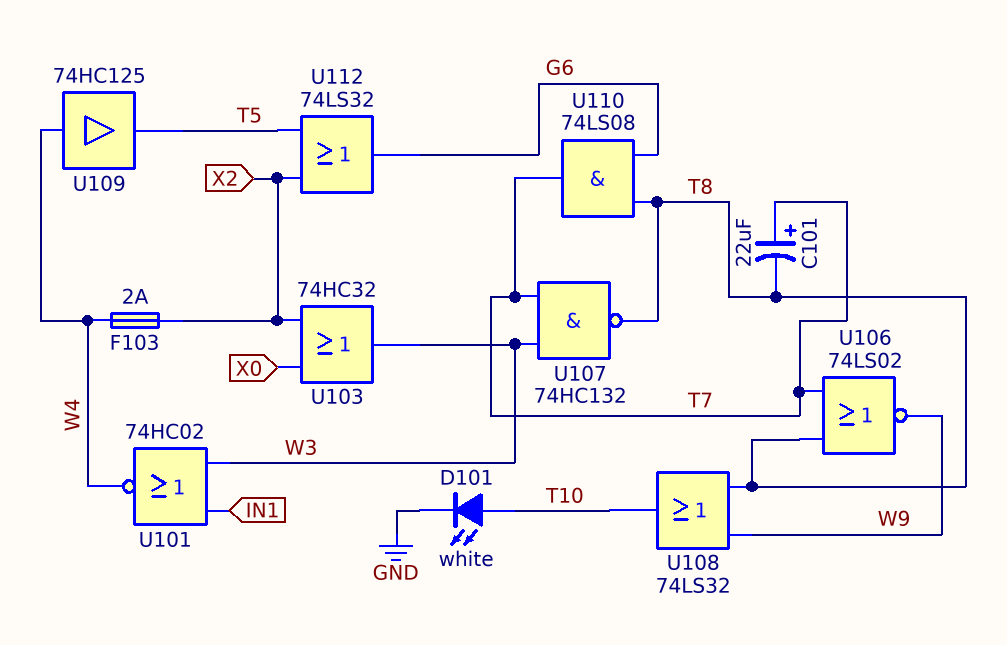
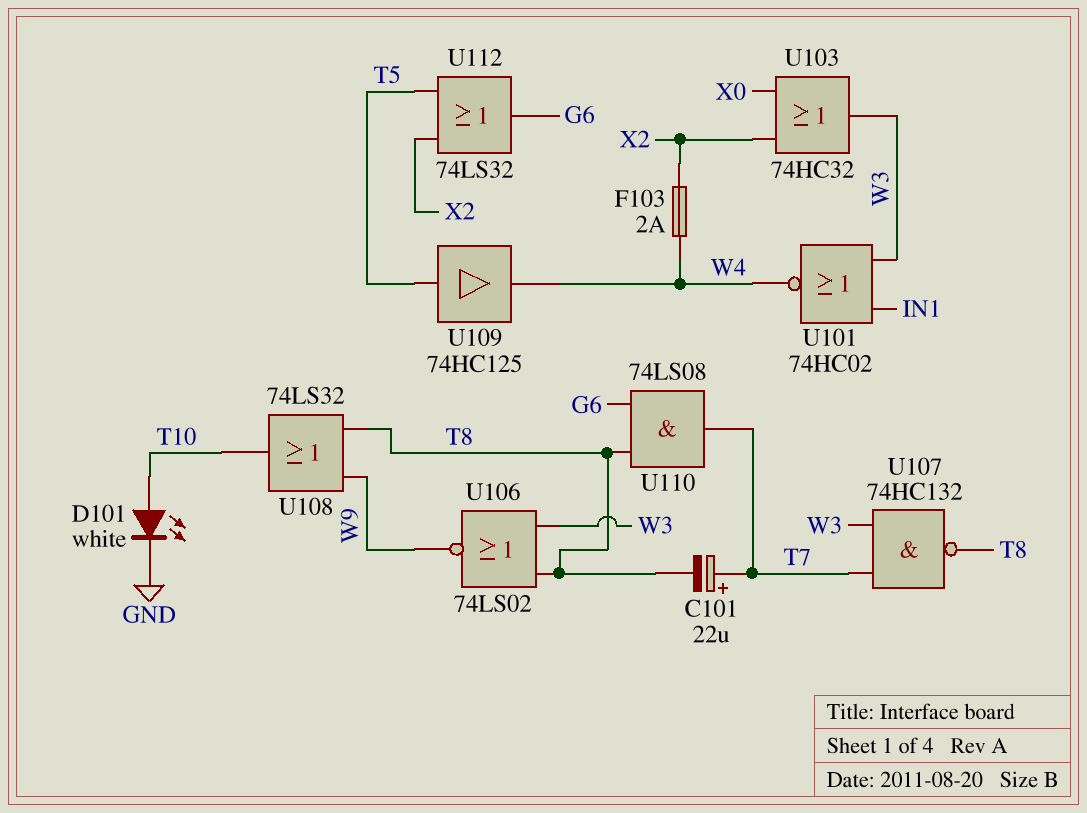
U106: NOR 74LS02 (in T7, in T8, out W9) -> NOR 74LS02 (in T8, in W3, out W9)
U109: buffer 74HC125 (in W4, out T5) -> buffer 74HC125 (in T5, out W4)

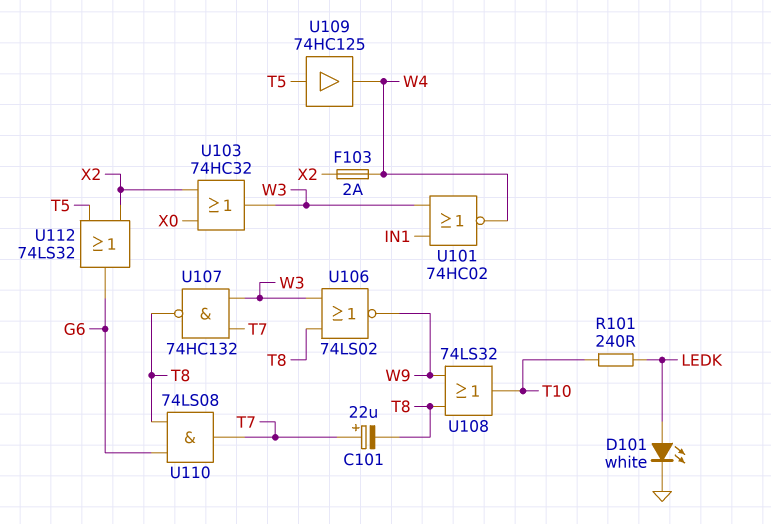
D101: LED white (A T10, K GND) -> LED white (A LEDK, K GND)
R101: none -> 240 (LEDK, T10)

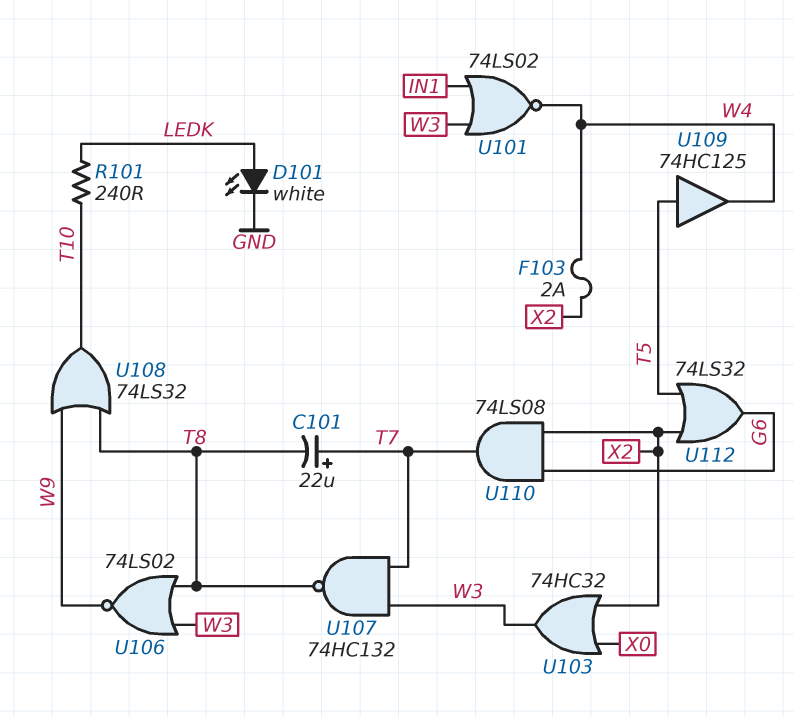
U101: NOR 74HC02 (in IN1, in W3, out W4) -> NOR 74LS02 (in IN1, in W3, out W4)
U110: AND 74LS08 (in G6, in T8, out T7) -> AND 74LS08 (in G6, in X2, out T7)

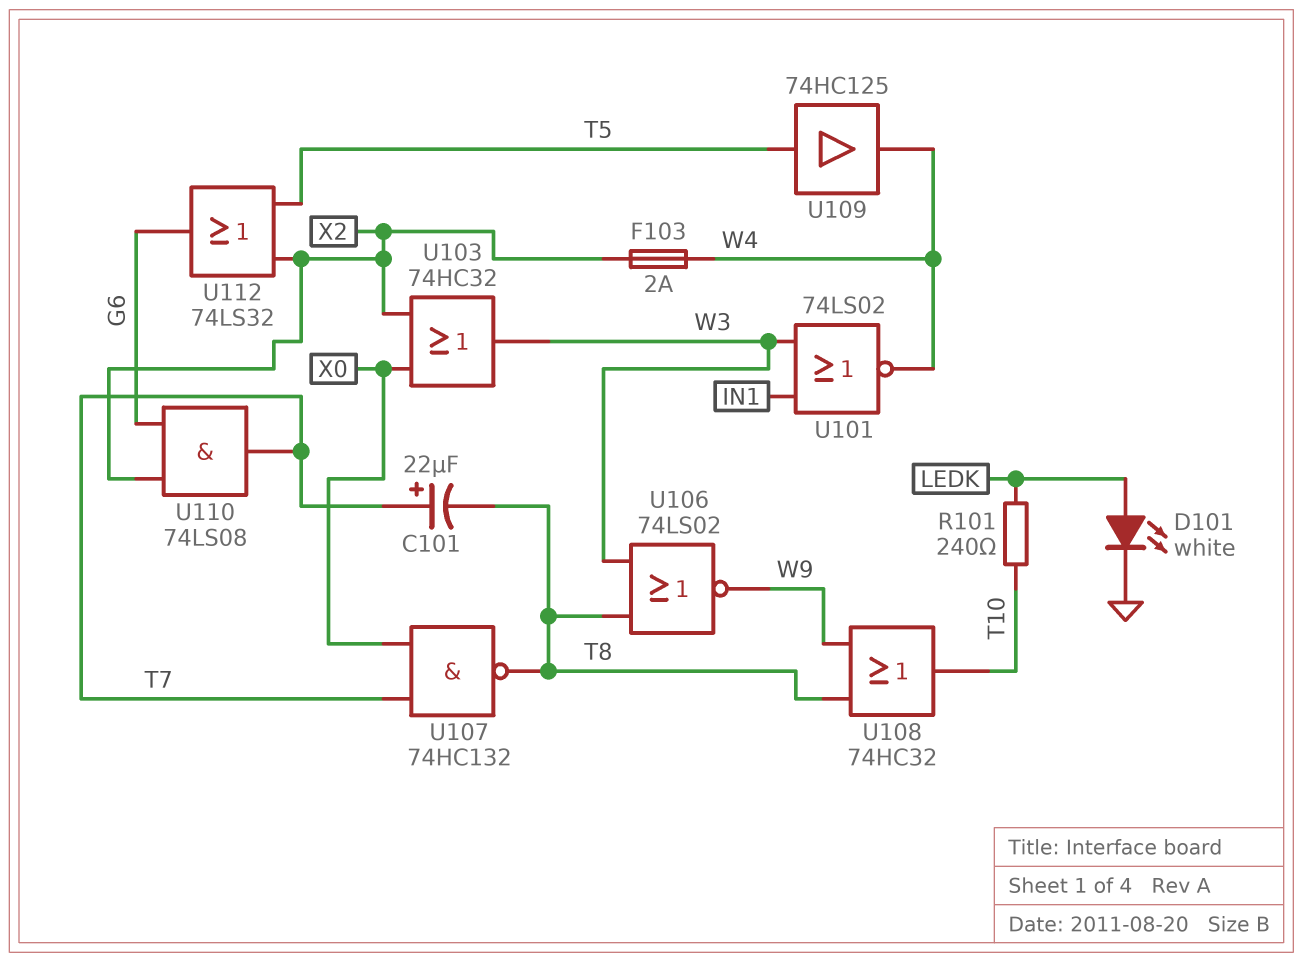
U107: NAND 74HC132 (in T7, in W3, out T8) -> NAND 74HC132 (in T7, in X0, out T8)
U108: OR 74LS32 (in T8, in W9, out T10) -> OR 74HC32 (in T8, in W9, out T10)

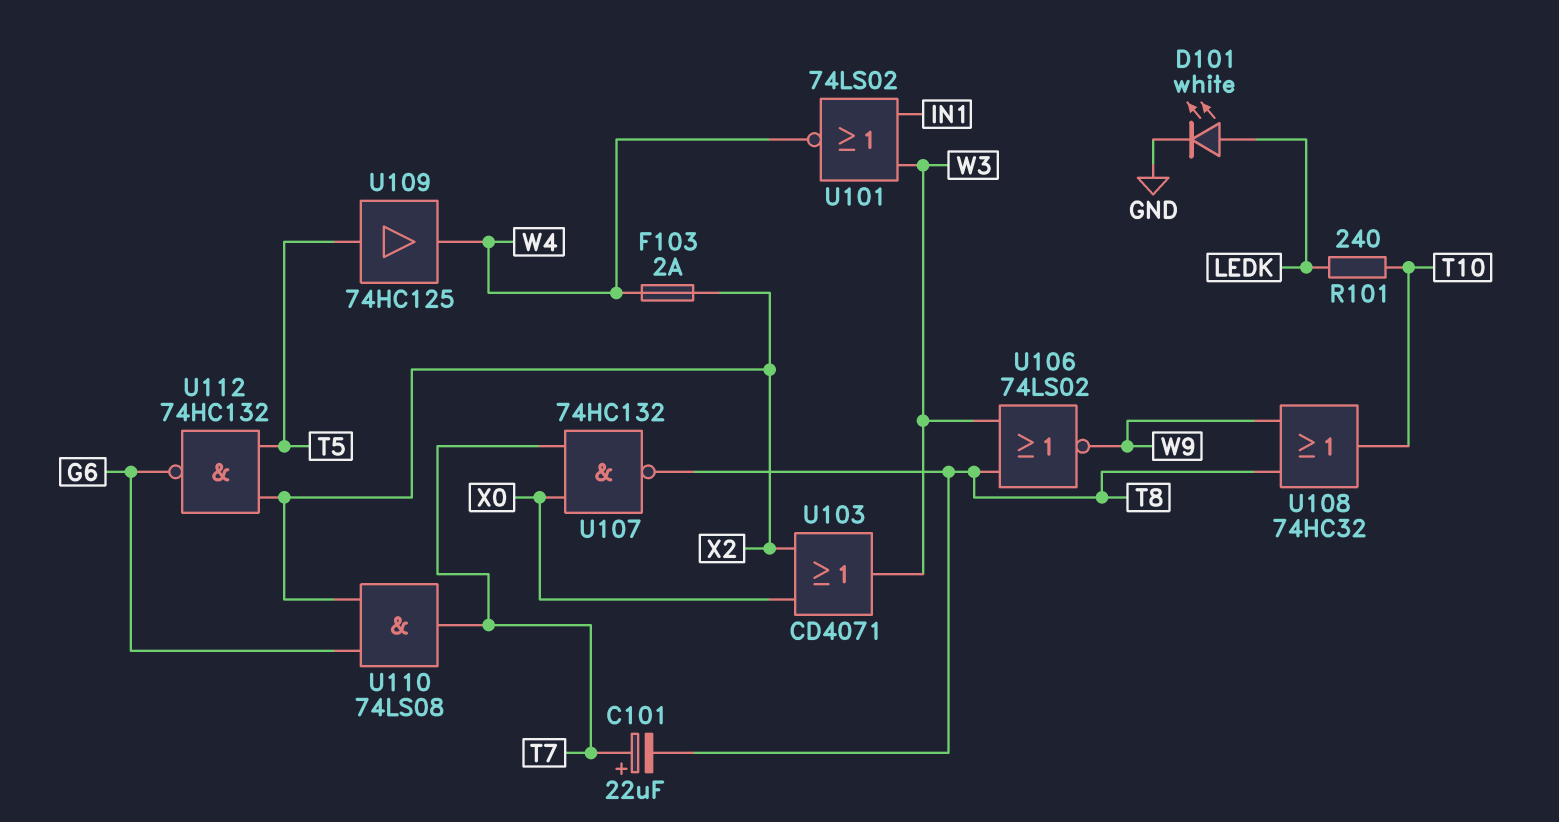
U103: OR 74HC32 (in X0, in X2, out W3) -> OR CD4071 (in X0, in X2, out W3)
U112: OR 74LS32 (in T5, in X2, out G6) -> NAND 74HC132 (in T5, in X2, out G6)

